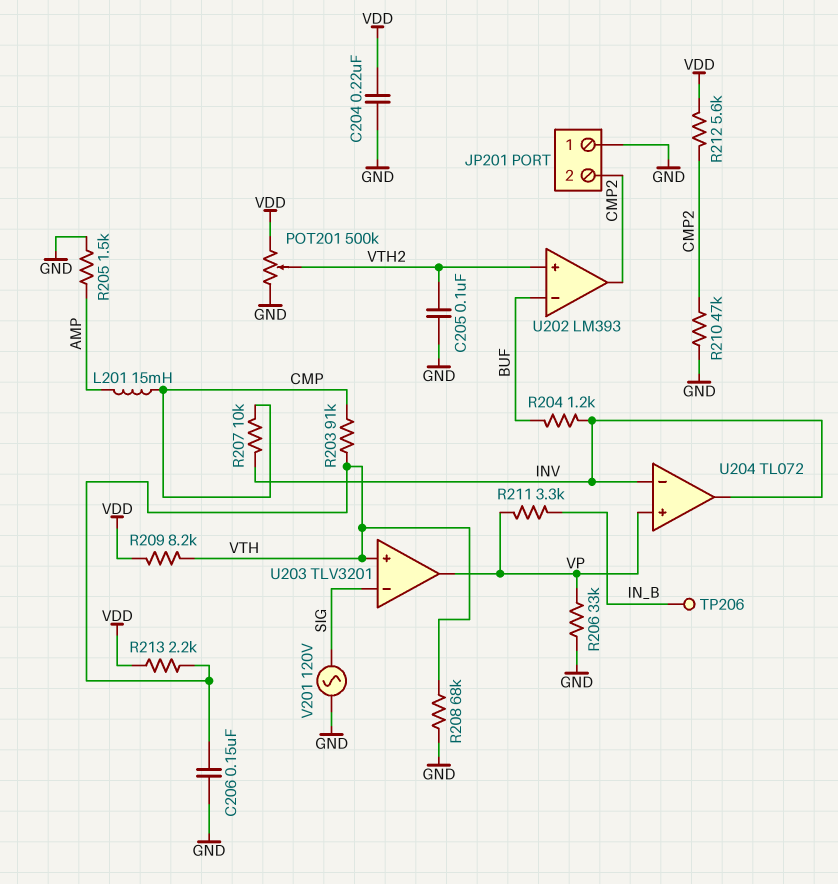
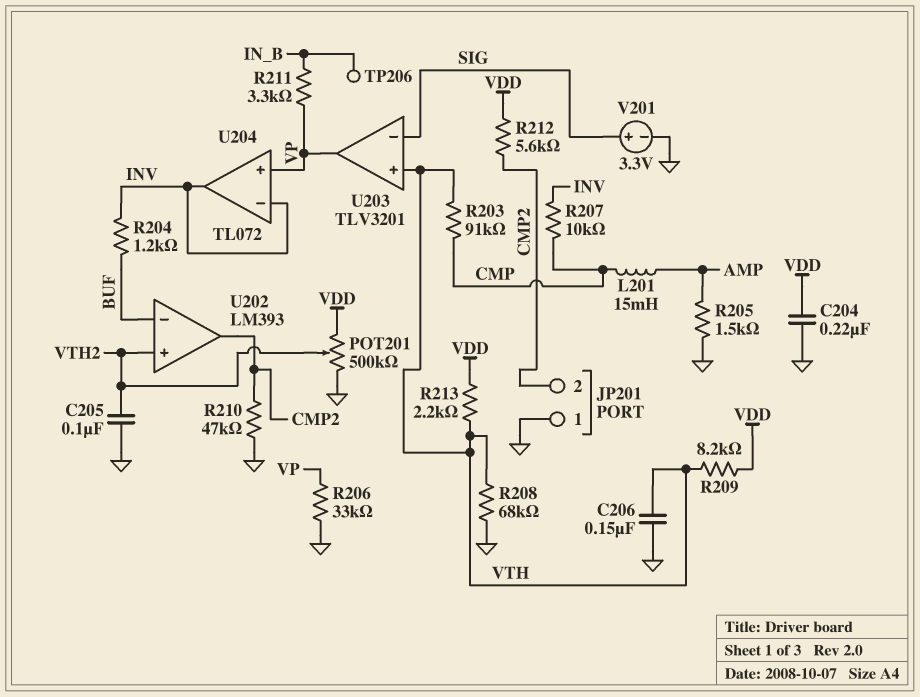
V201: AC 120V (GND, SIG) -> 3.3V (plus SIG, minus GND)

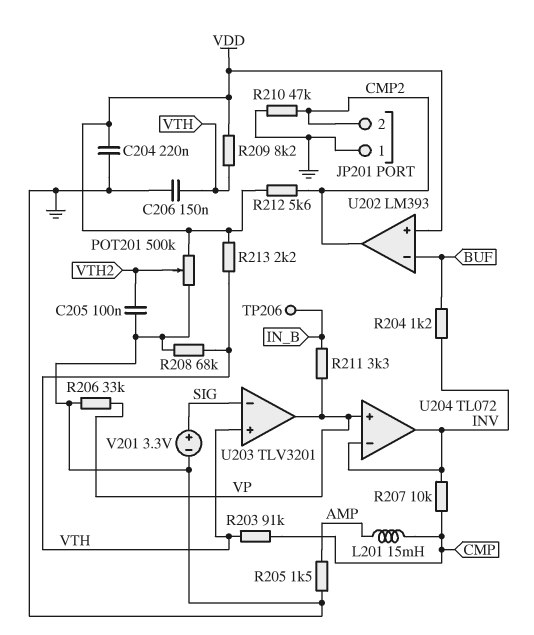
U202 pin in+: VTH2 -> VDD

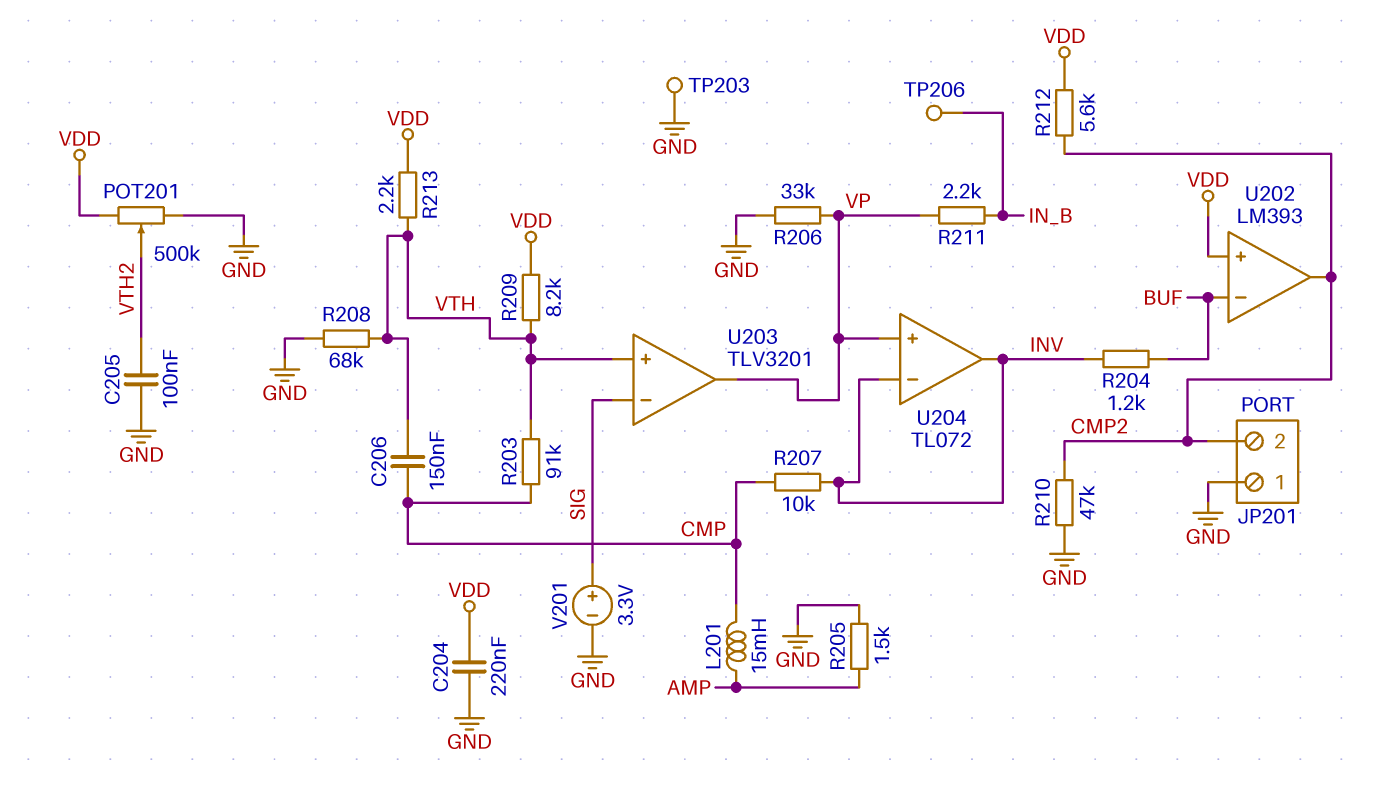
C206: 150nF (GND, VTH) -> 150nF (CMP, VTH)
R211: 3.3k (IN_B, VP) -> 2.2k (IN_B, VP)
TP203: none -> test point (GND)

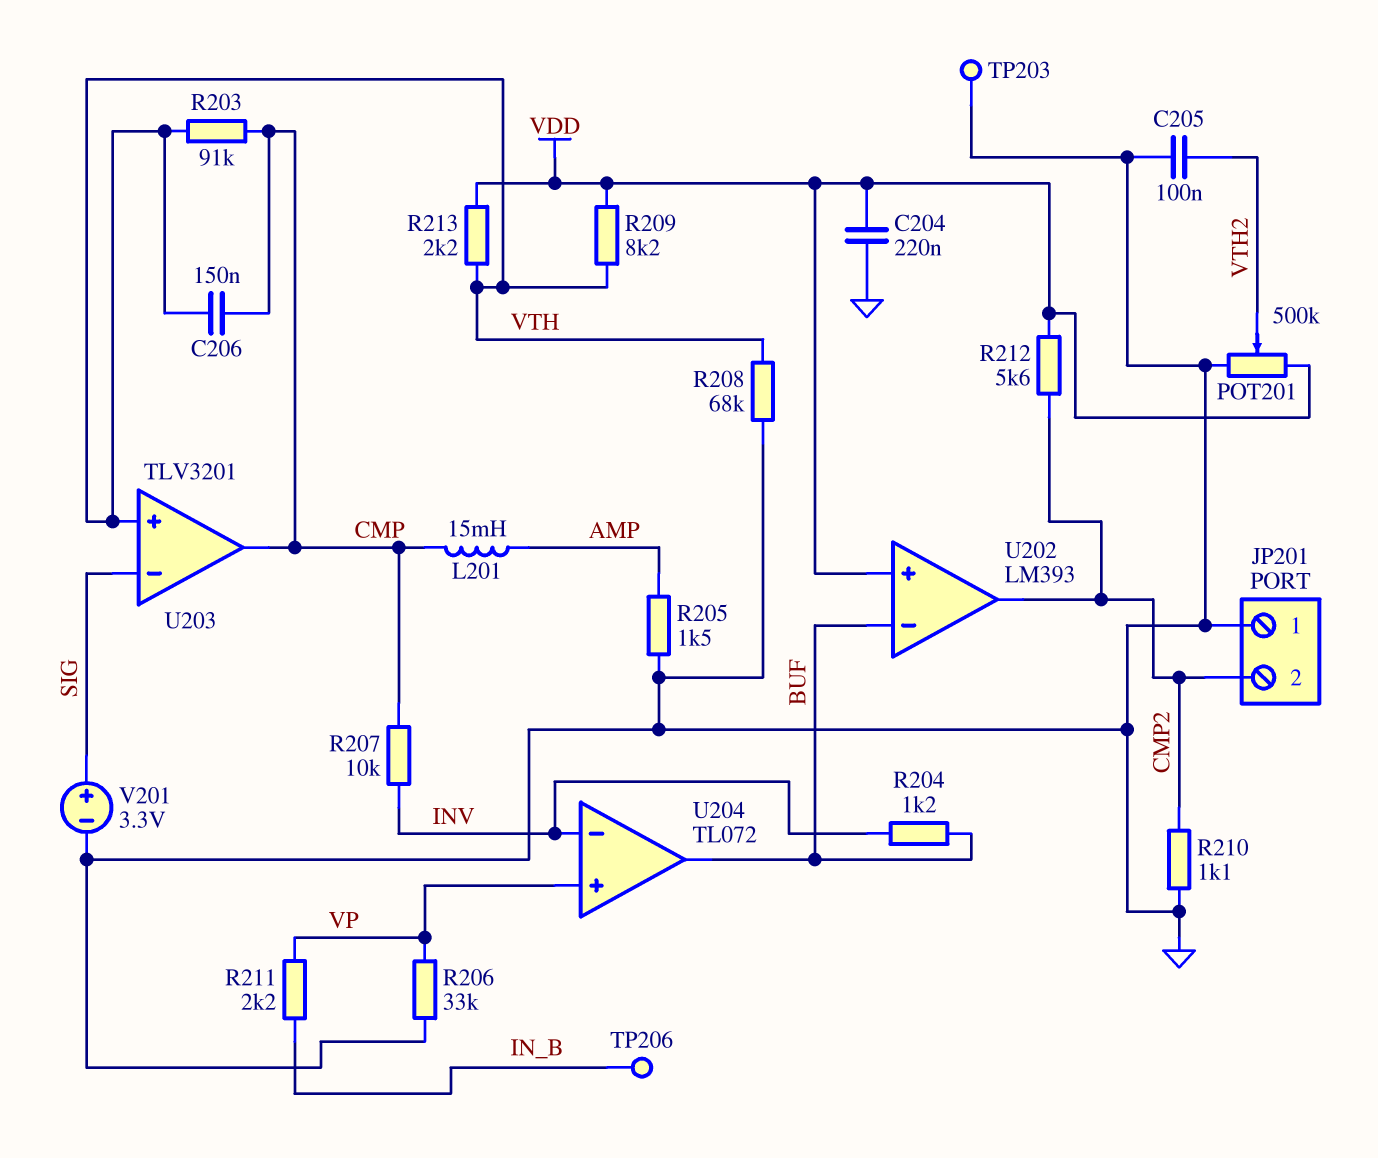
R210: 47k (CMP2, GND) -> 1.1k (CMP2, GND)
U203 pin out: VP -> CMP
U204 pin out: INV -> BUF

